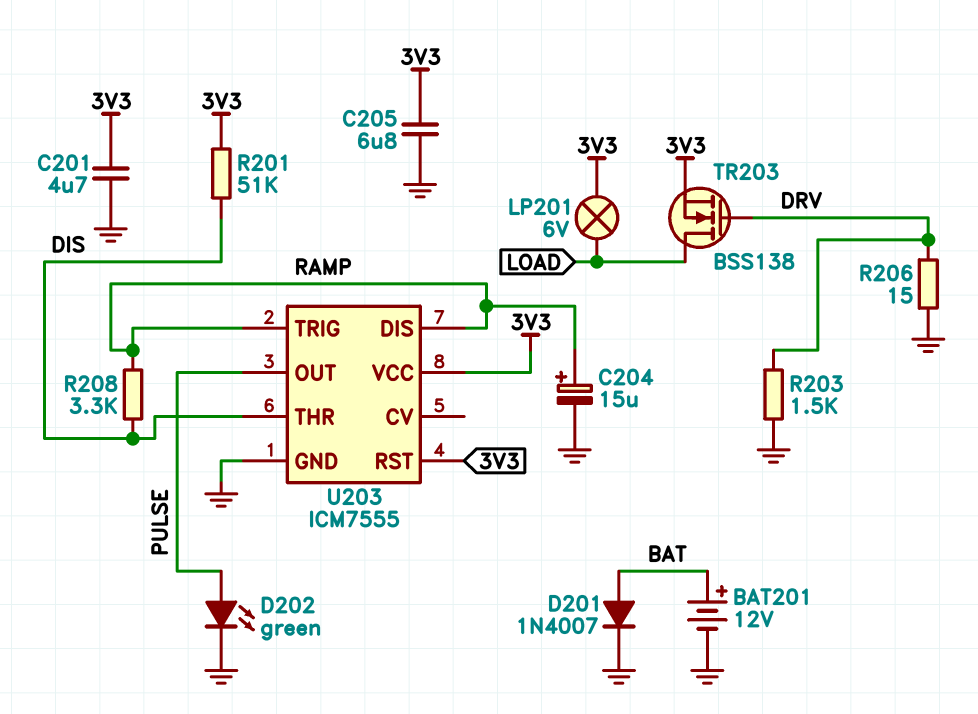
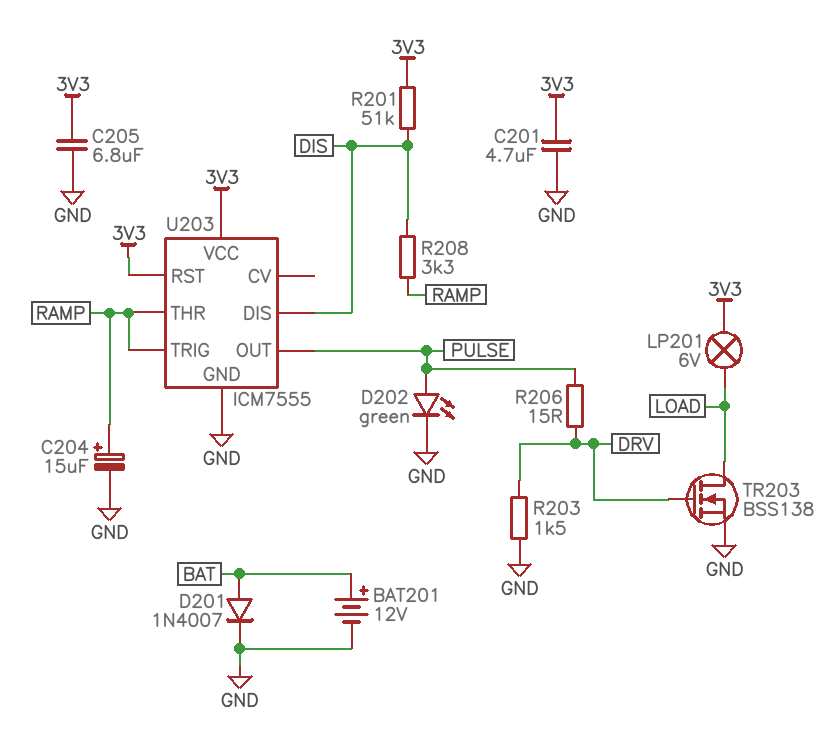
R206: 15 (DRV, GND) -> 15 (DRV, PULSE)
TR203: NMOS BSS138 (G DRV, D LOAD, S 3V3) -> NMOS BSS138 (G DRV, D LOAD, S GND)
U203 pin DIS: RAMP -> DIS
U203 pin THR: DIS -> RAMP

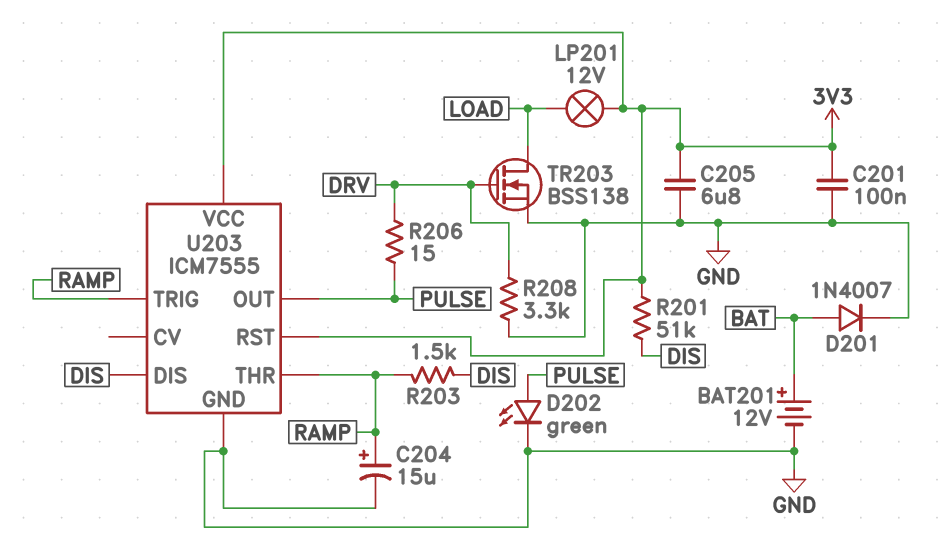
C201: 4.7uF (3V3, GND) -> 100nF (3V3, GND)
LP201: lamp 6V (3V3, LOAD) -> lamp 12V (3V3, LOAD)
R203: 1.5k (DRV, GND) -> 1.5k (DIS, RAMP)
R208: 3.3k (DIS, RAMP) -> 3.3k (DRV, GND)

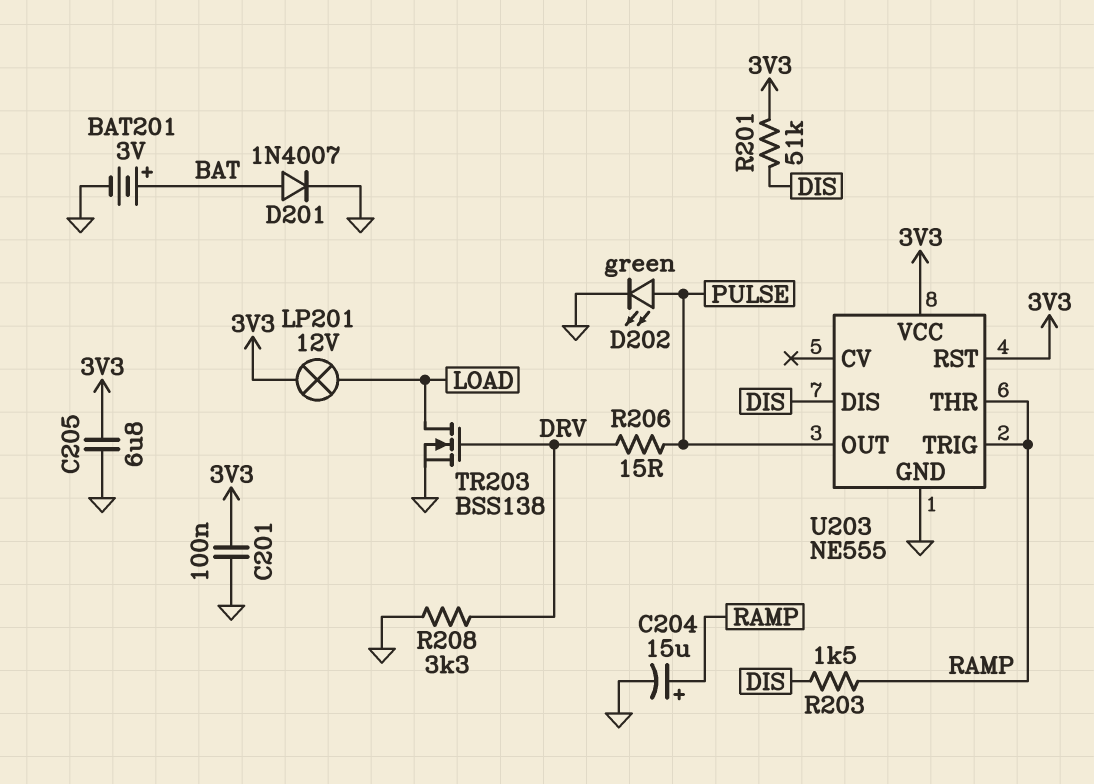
BAT201: 12V (plus BAT, minus GND) -> 3V (plus BAT, minus GND)
U203: ICM7555 -> NE555

